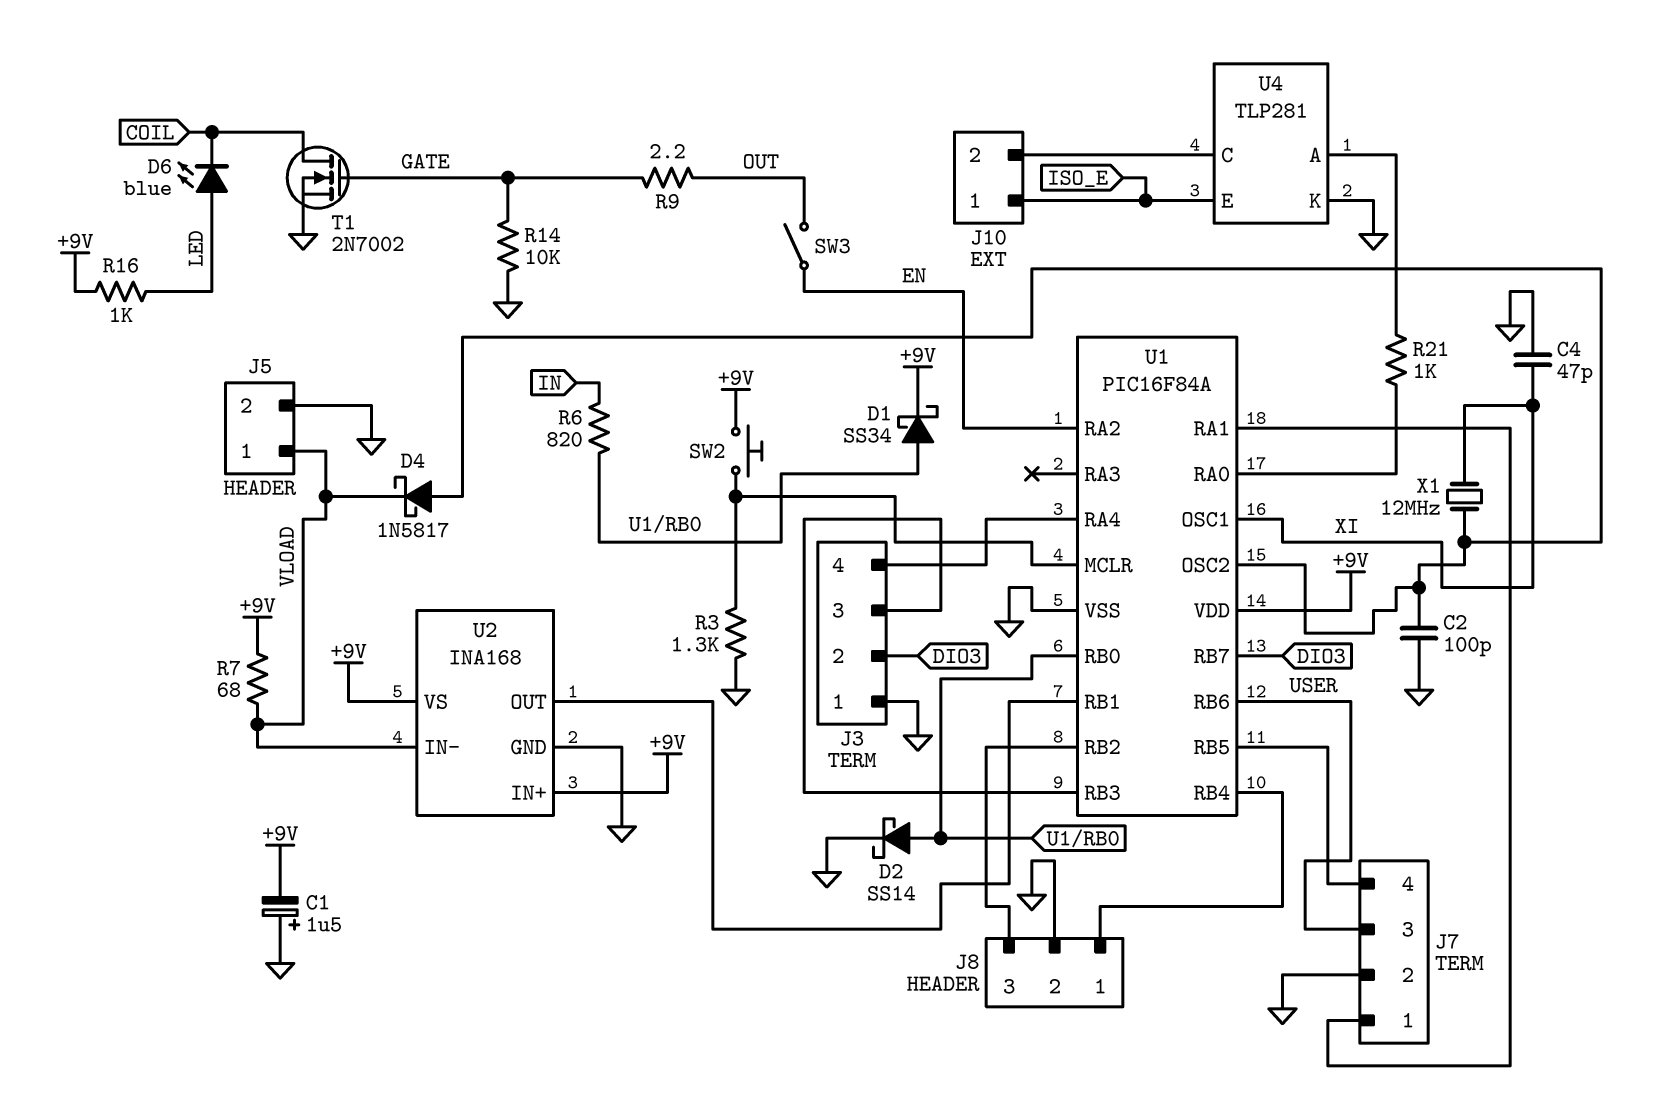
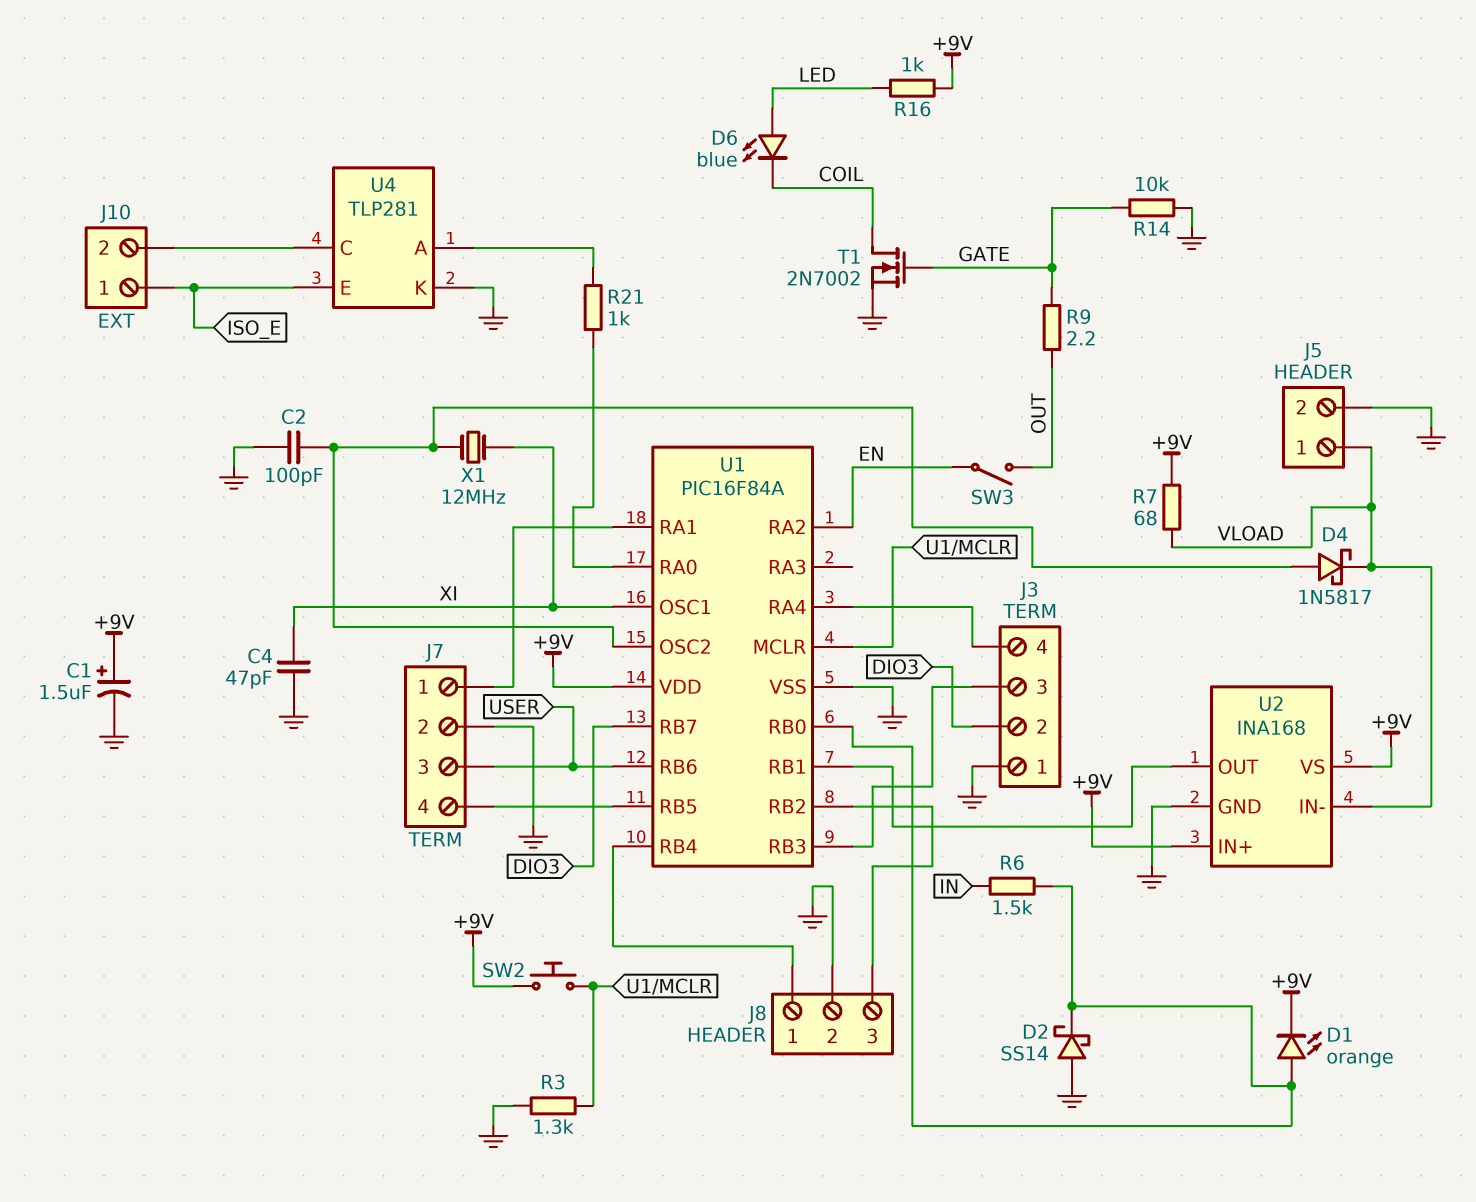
C1: 1.5uF (plus GND, minus +9V) -> 1.5uF (plus +9V, minus GND)
D1: schottky SS34 (A U1/RB0, K +9V) -> LED orange (A U1/RB0, K +9V)
D2: schottky SS14 (A U1/RB0, K GND) -> schottky SS14 (A GND, K U1/RB0)
R6: 820 (IN, U1/RB0) -> 1.5k (IN, U1/RB0)

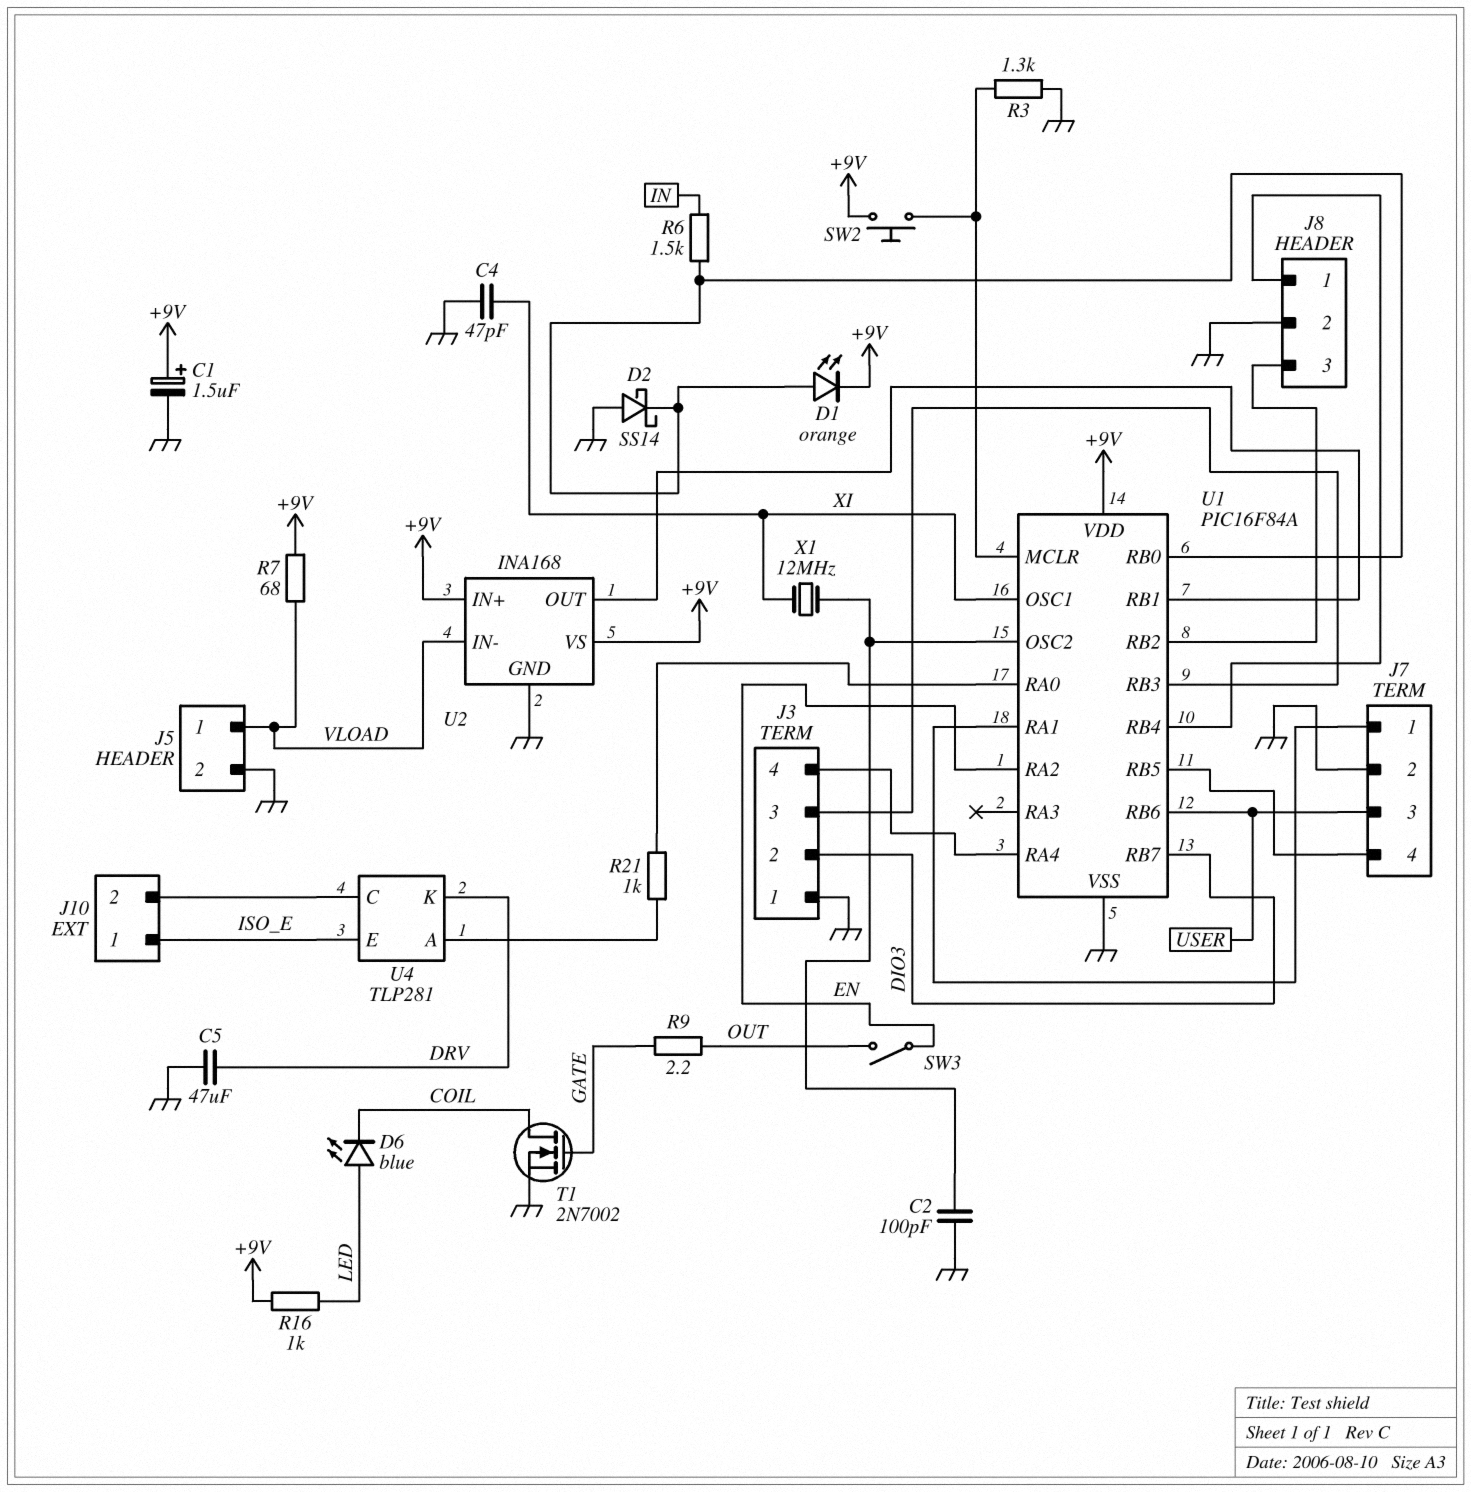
C5: none -> 47uF (DRV, GND)
D4: schottky 1N5817 (A U1/OSC2, K VLOAD) -> none
R14: 10k (GATE, GND) -> none
U4 pin K: GND -> DRV

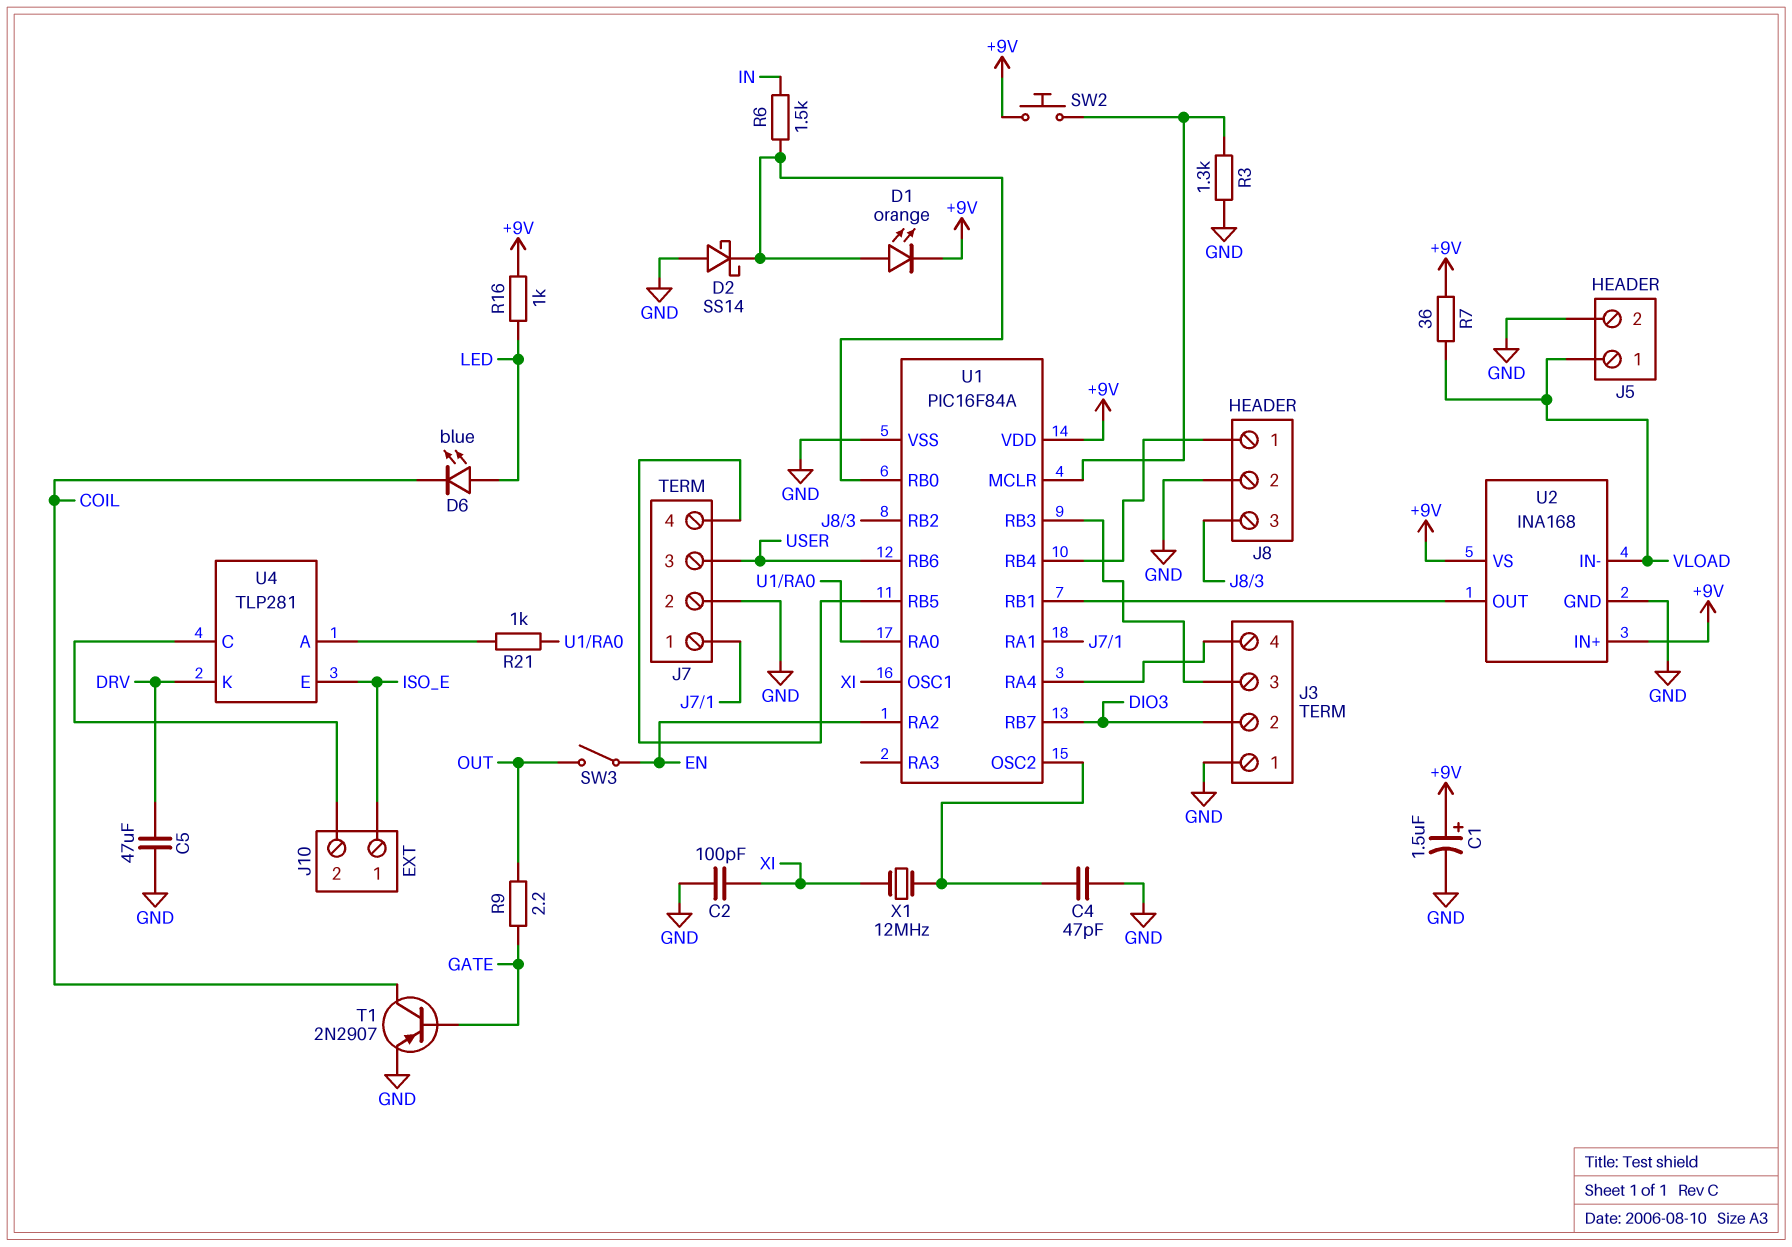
C2: 100pF (GND, U1/OSC2) -> 100pF (GND, XI)
C4: 47pF (GND, XI) -> 47pF (GND, U1/OSC2)
R7: 68 (+9V, VLOAD) -> 36 (+9V, VLOAD)
T1: NMOS 2N7002 (G GATE, D COIL, S GND) -> PNP 2N2907 (B GATE, C COIL, E GND)

